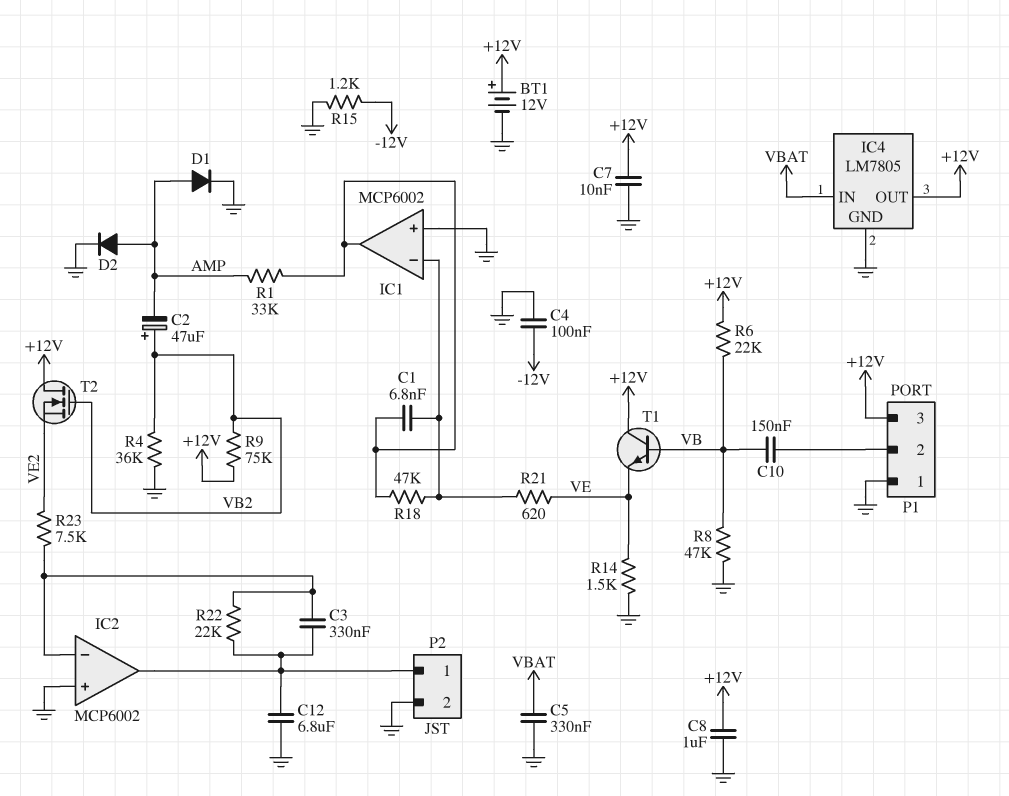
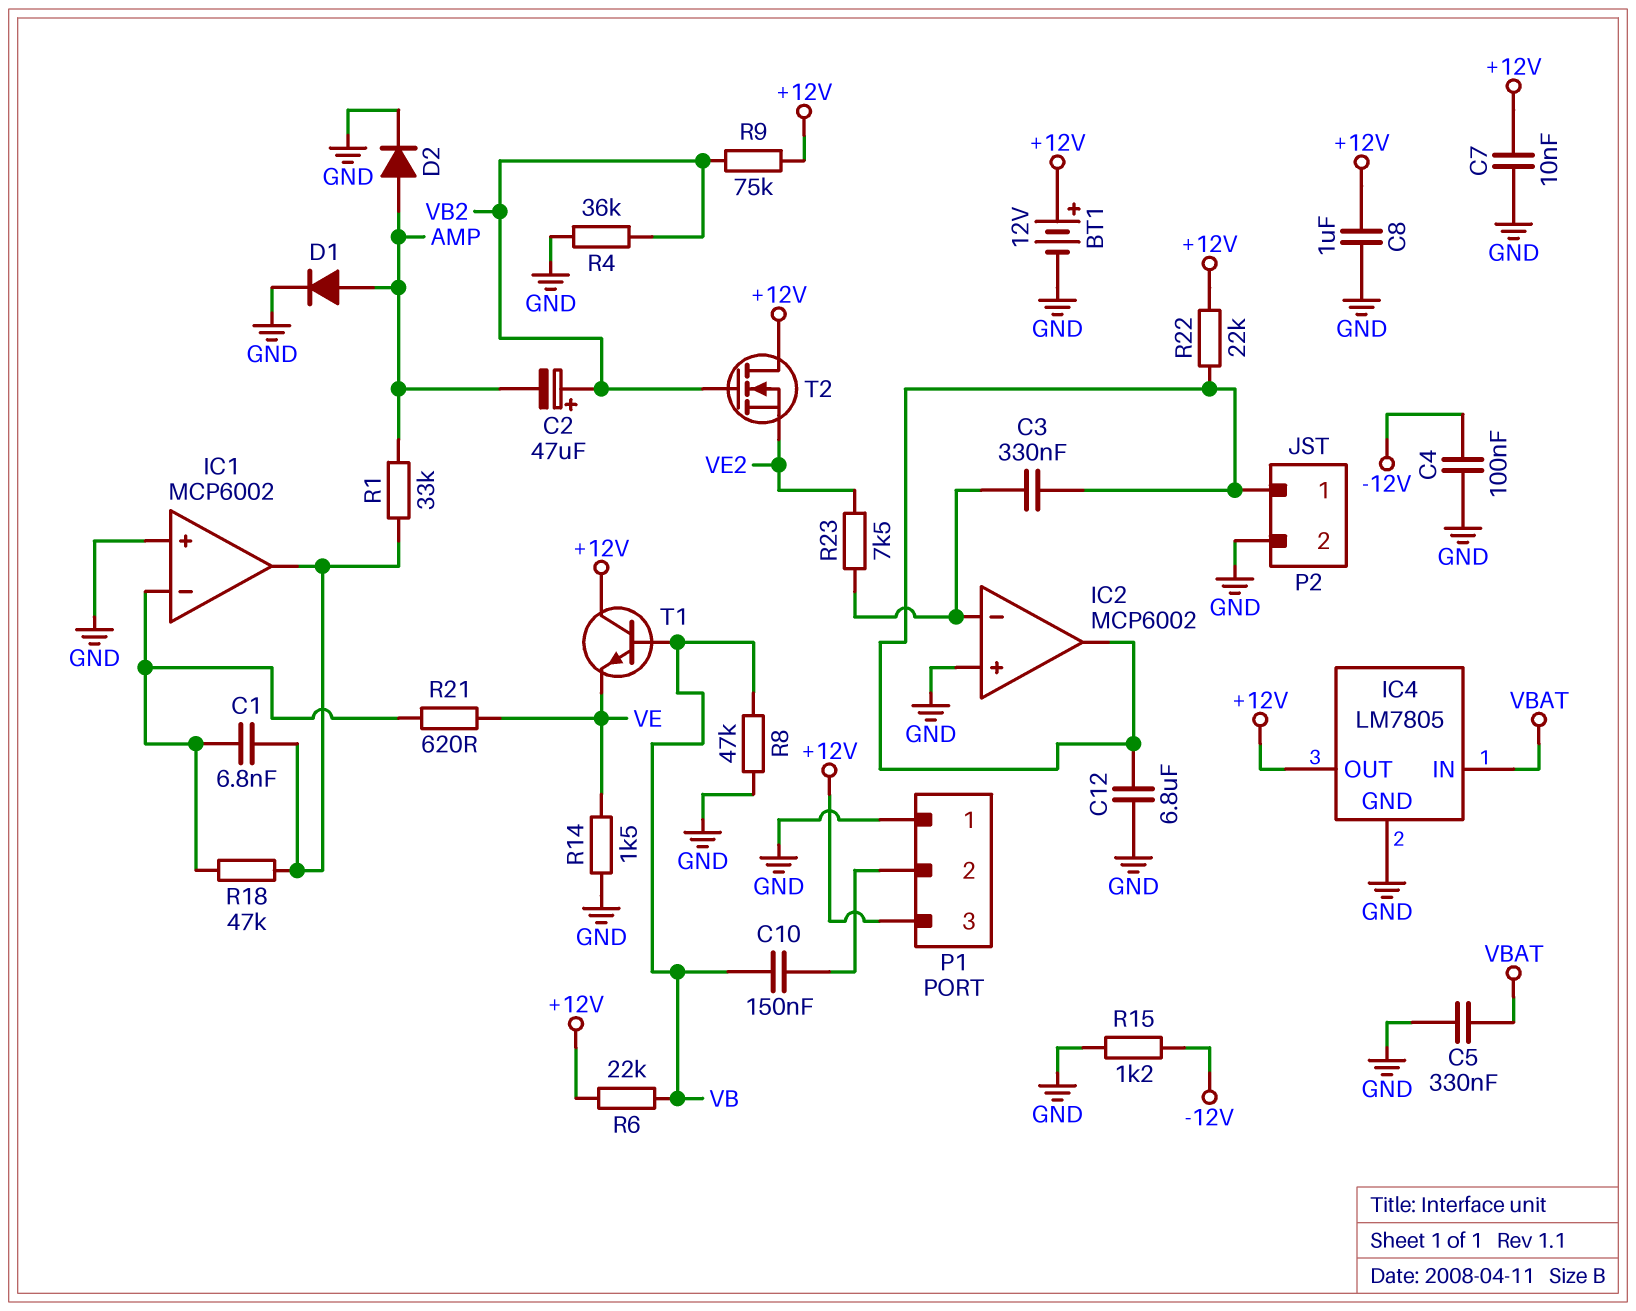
R22: 22k (IC2/in-, IC2/out) -> 22k (+12V, IC2/out)

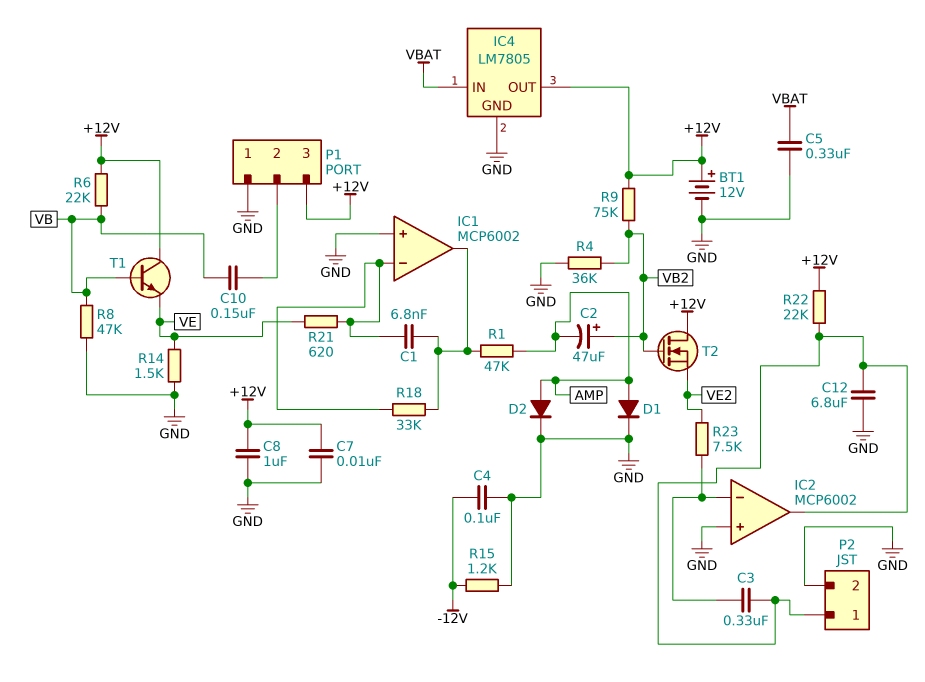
R1: 33k (AMP, IC1/out) -> 47k (AMP, IC1/out)
R18: 47k (IC1/in-, IC1/out) -> 33k (IC1/in-, IC1/out)

